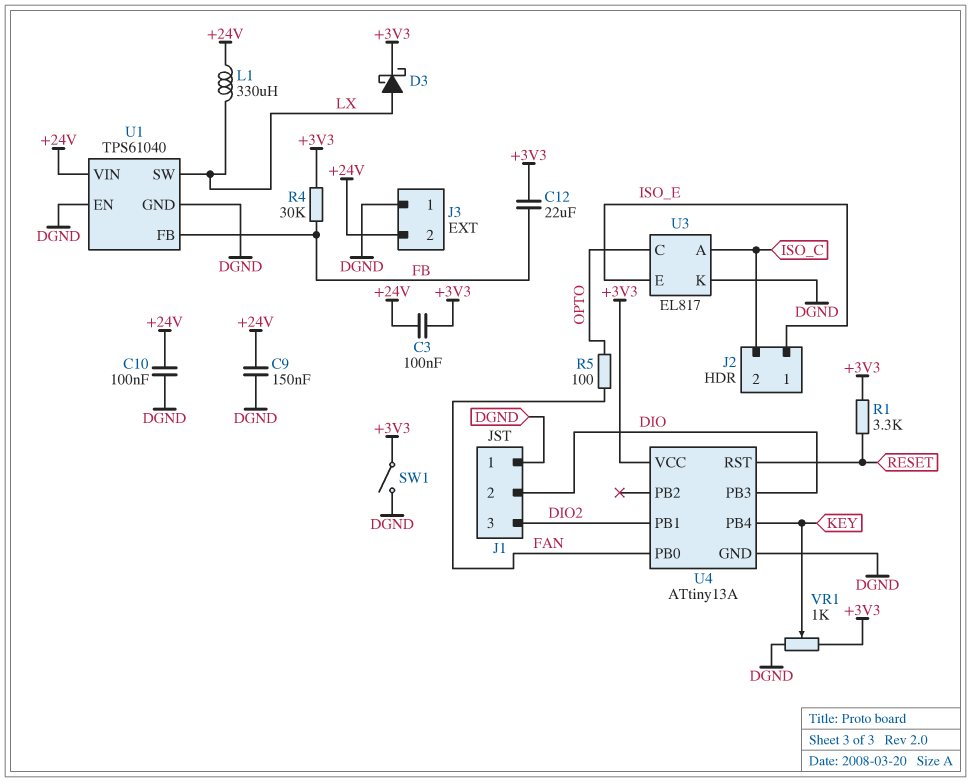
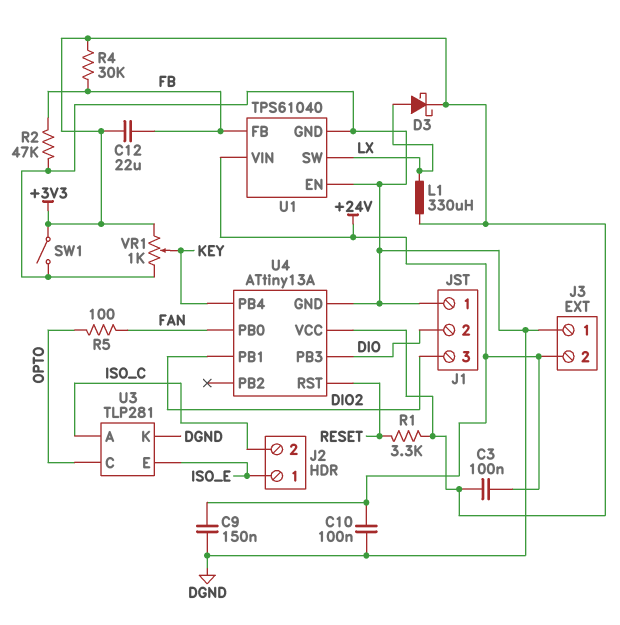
L1: 330uH (+24V, LX) -> 330uH (+3V3, LX)
R2: none -> 47k (DGND, FB)
U3: EL817 -> TLP281

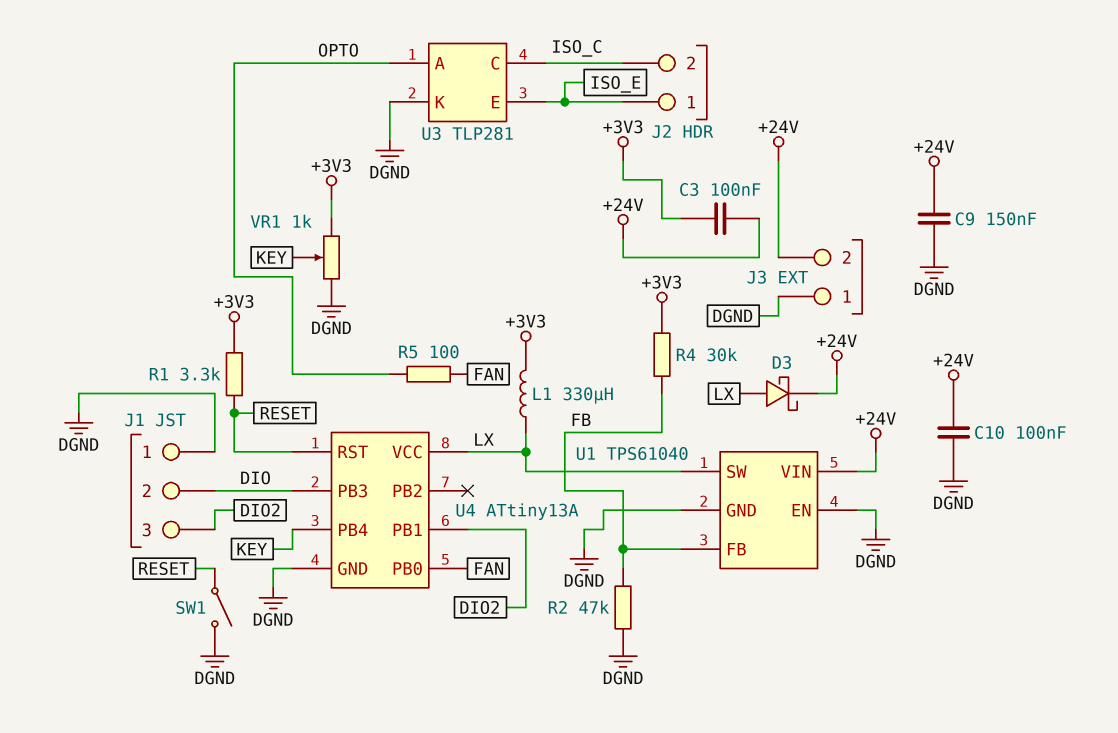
C12: 22uF (+3V3, FB) -> none
D3: schottky (A LX, K +3V3) -> schottky (A LX, K +24V)
SW1: switch (+3V3, DGND) -> switch (DGND, RESET)
U3 pin A: ISO_C -> OPTO
U3 pin C: OPTO -> ISO_C
U4 pin VCC: +3V3 -> LX

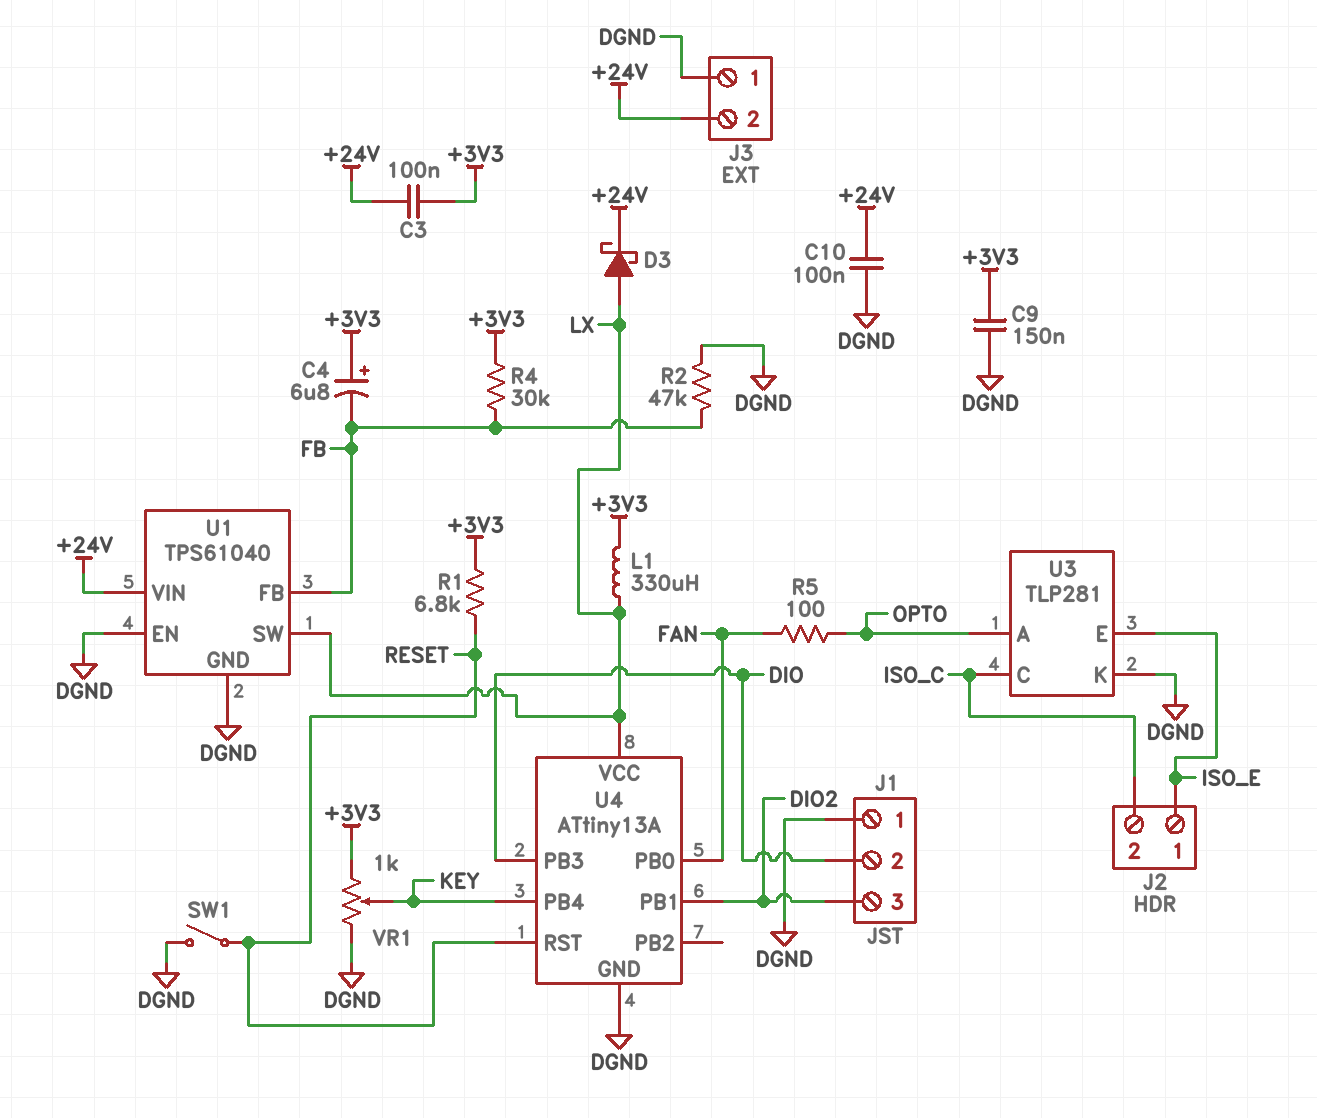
C4: none -> 6.8uF (plus +3V3, minus FB)
C9: 150nF (+24V, DGND) -> 150nF (+3V3, DGND)
R1: 3.3k (+3V3, RESET) -> 6.8k (+3V3, RESET)

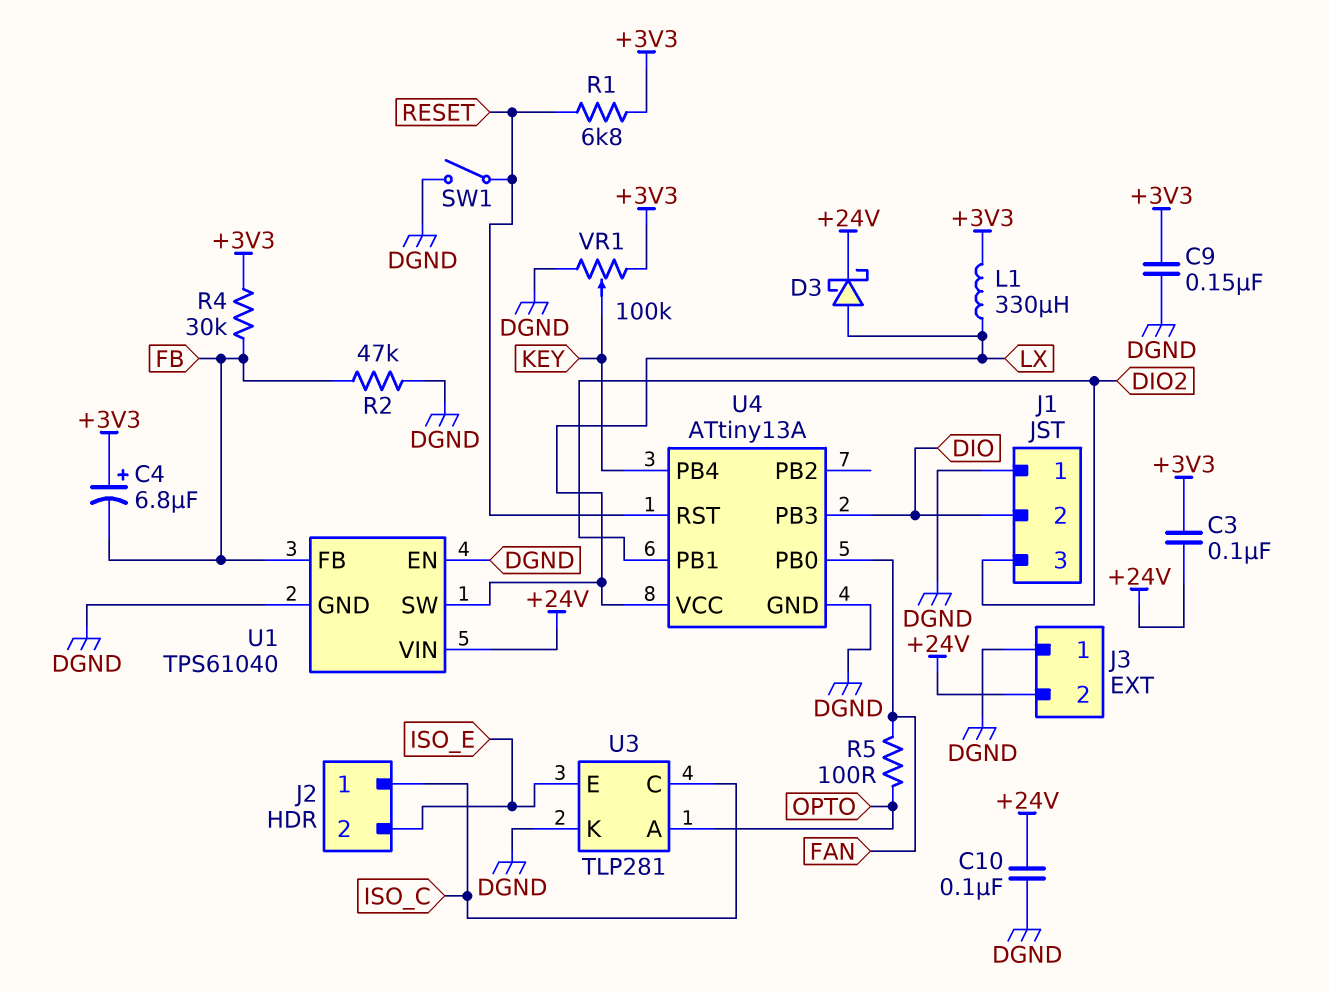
J2 pin 1: ISO_E -> ISO_C
J2 pin 2: ISO_C -> ISO_E
VR1: 1k (+3V3, DGND, wiper KEY) -> 100k (+3V3, DGND, wiper KEY)

